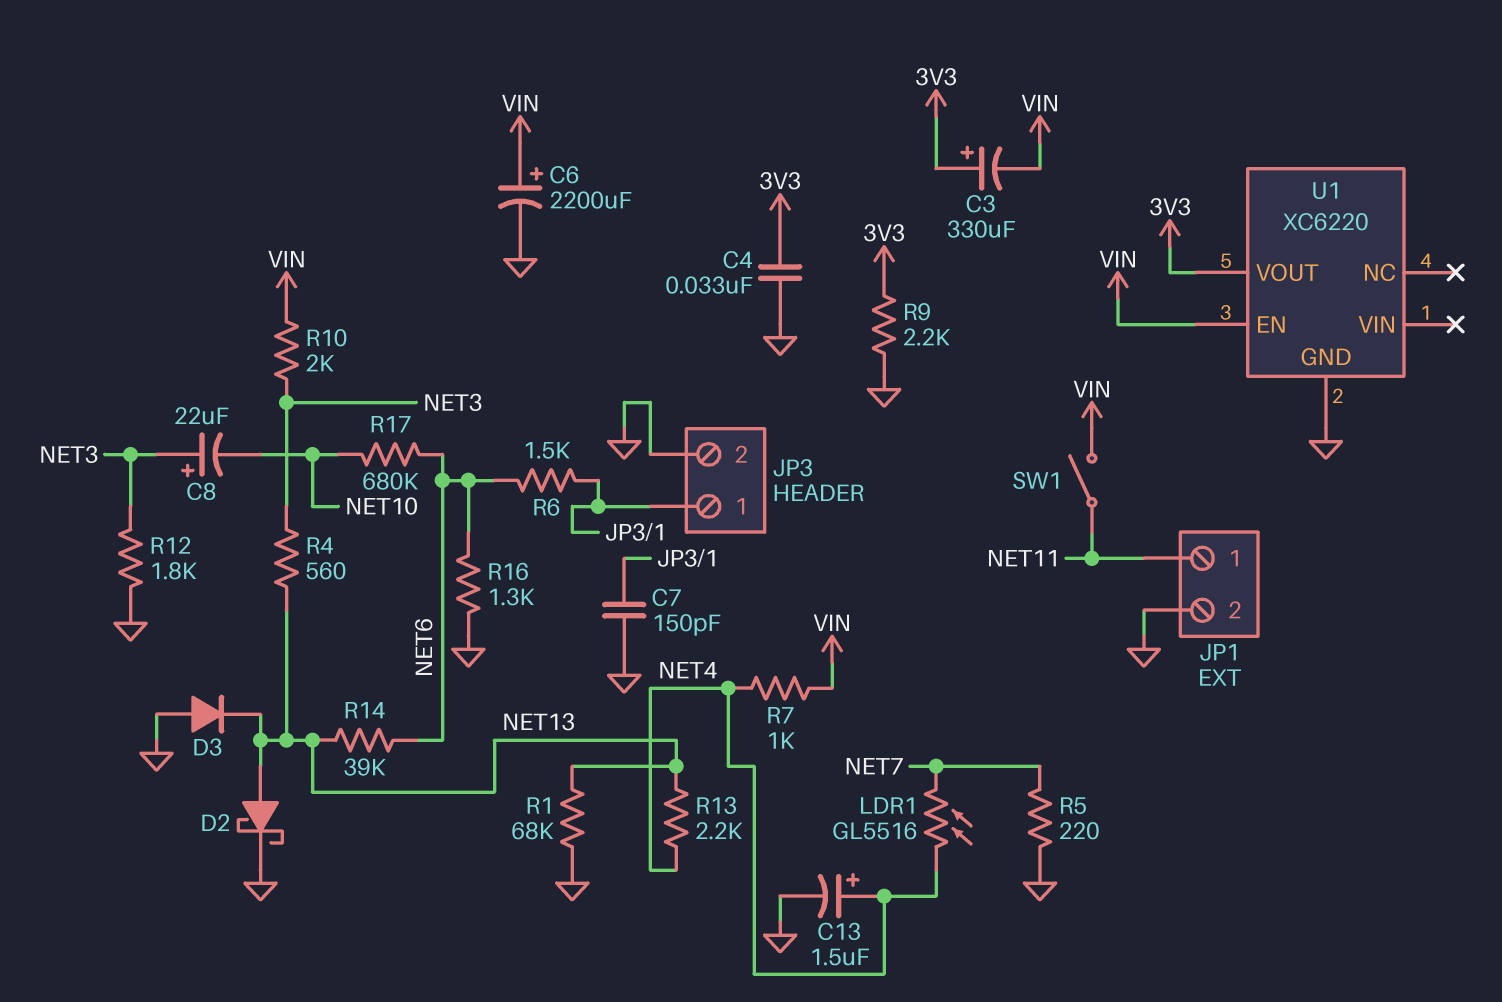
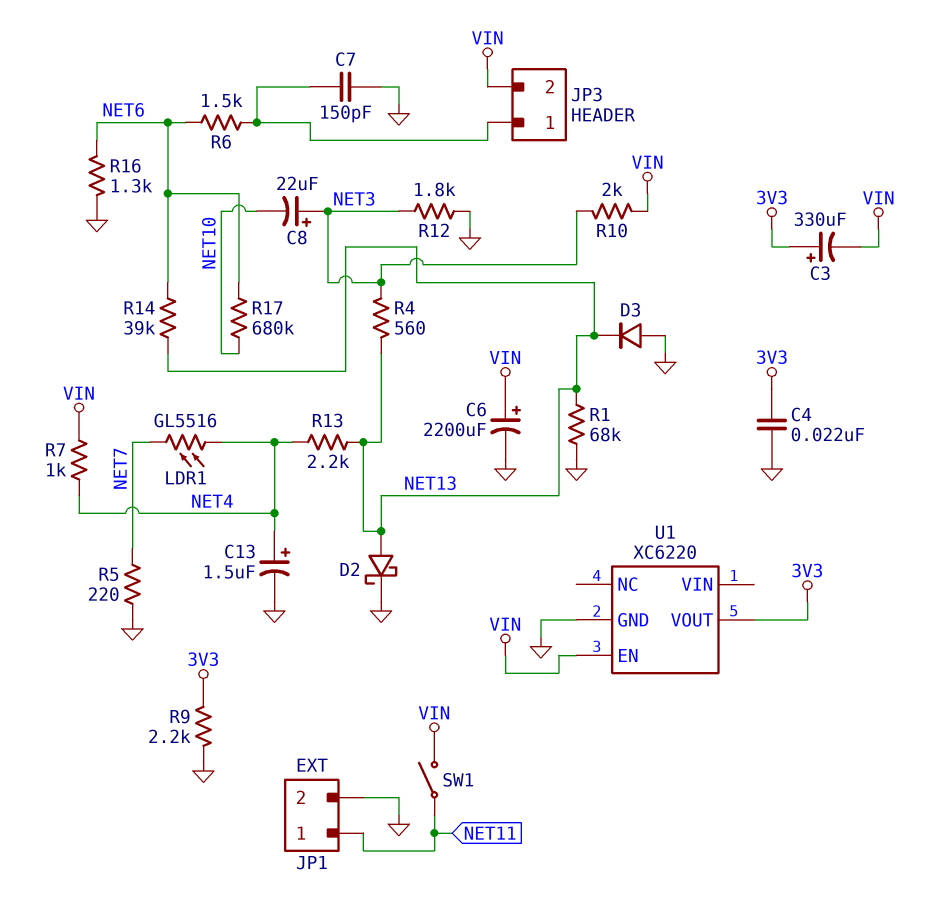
C4: 33nF (3V3, GND) -> 22nF (3V3, GND)
JP3 pin 2: GND -> VIN

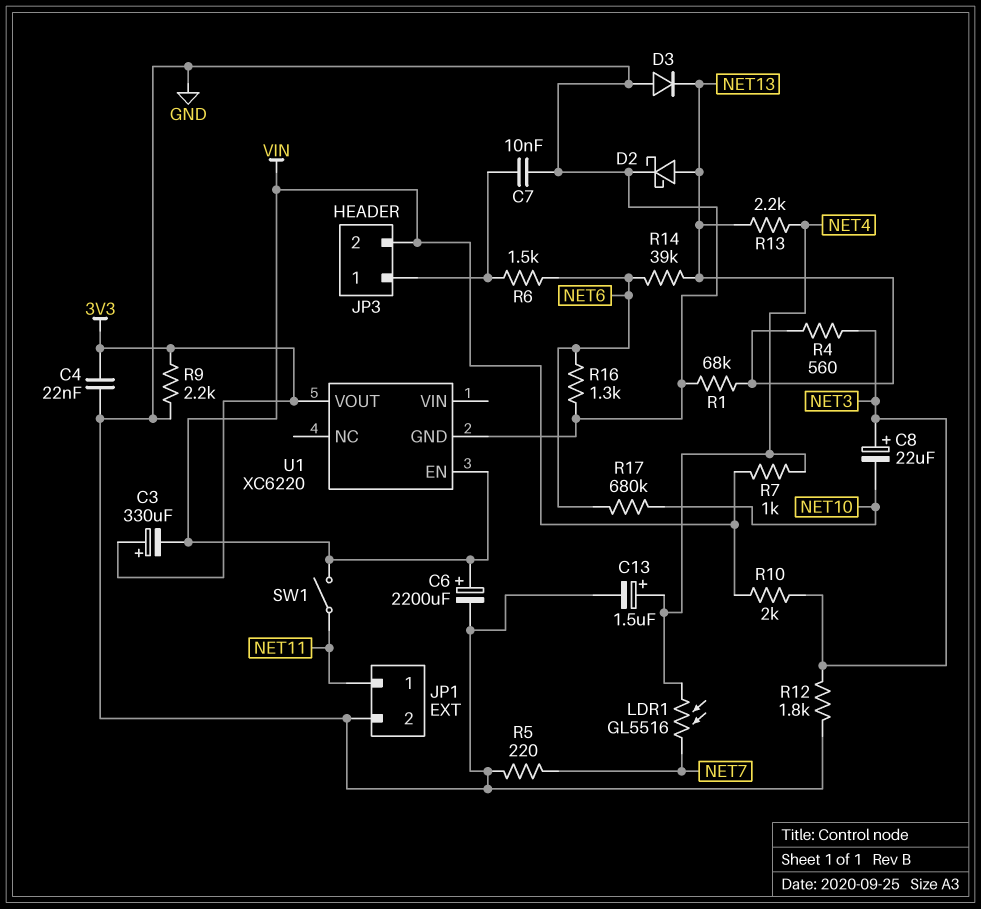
C7: 150pF (GND, JP3/1) -> 10nF (GND, JP3/1)

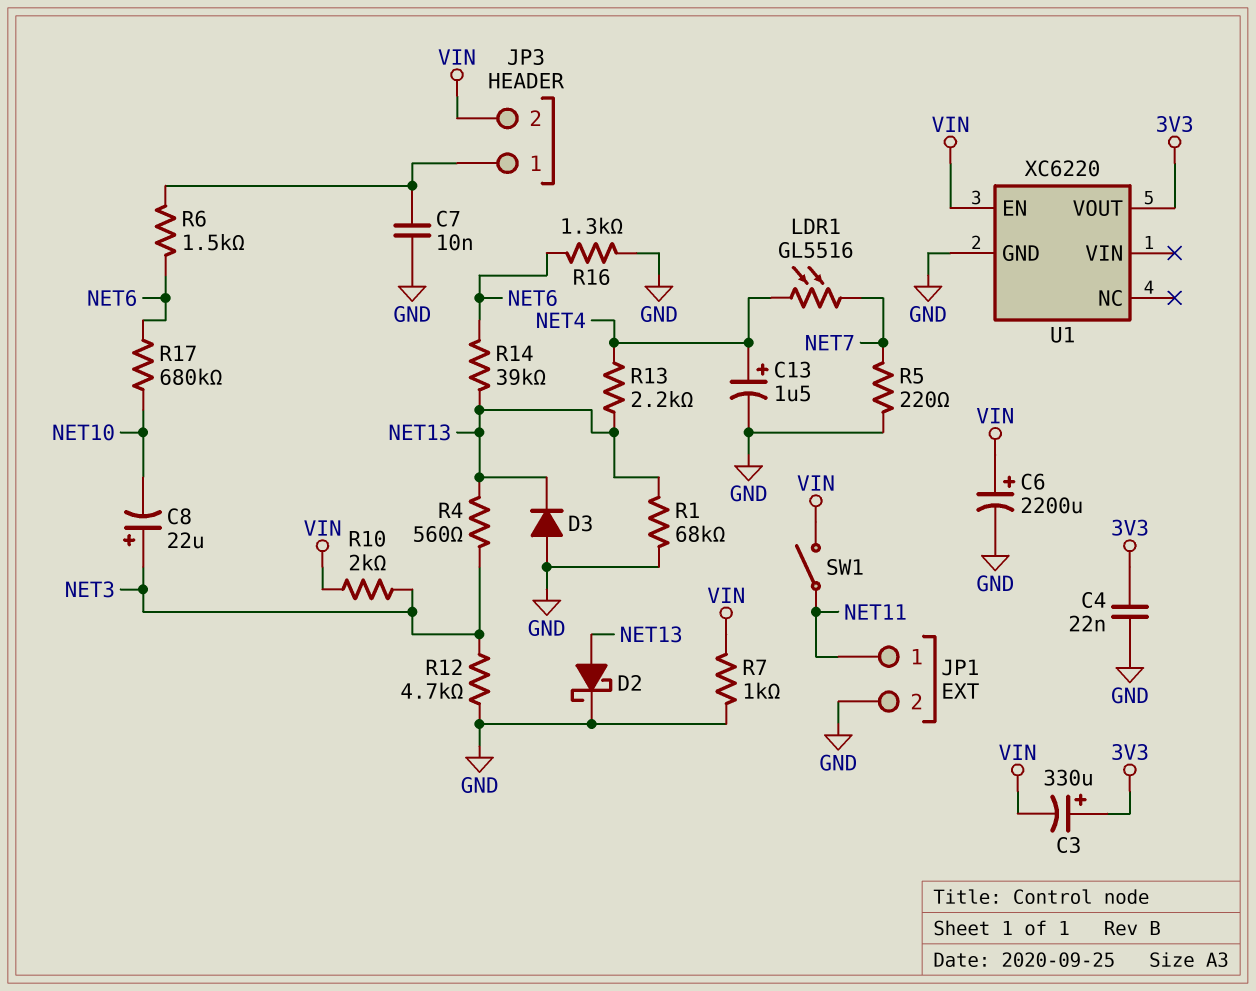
R7: 1k (NET4, VIN) -> 1k (GND, VIN)
R9: 2.2k (3V3, GND) -> none
R12: 1.8k (GND, NET3) -> 4.7k (GND, NET3)

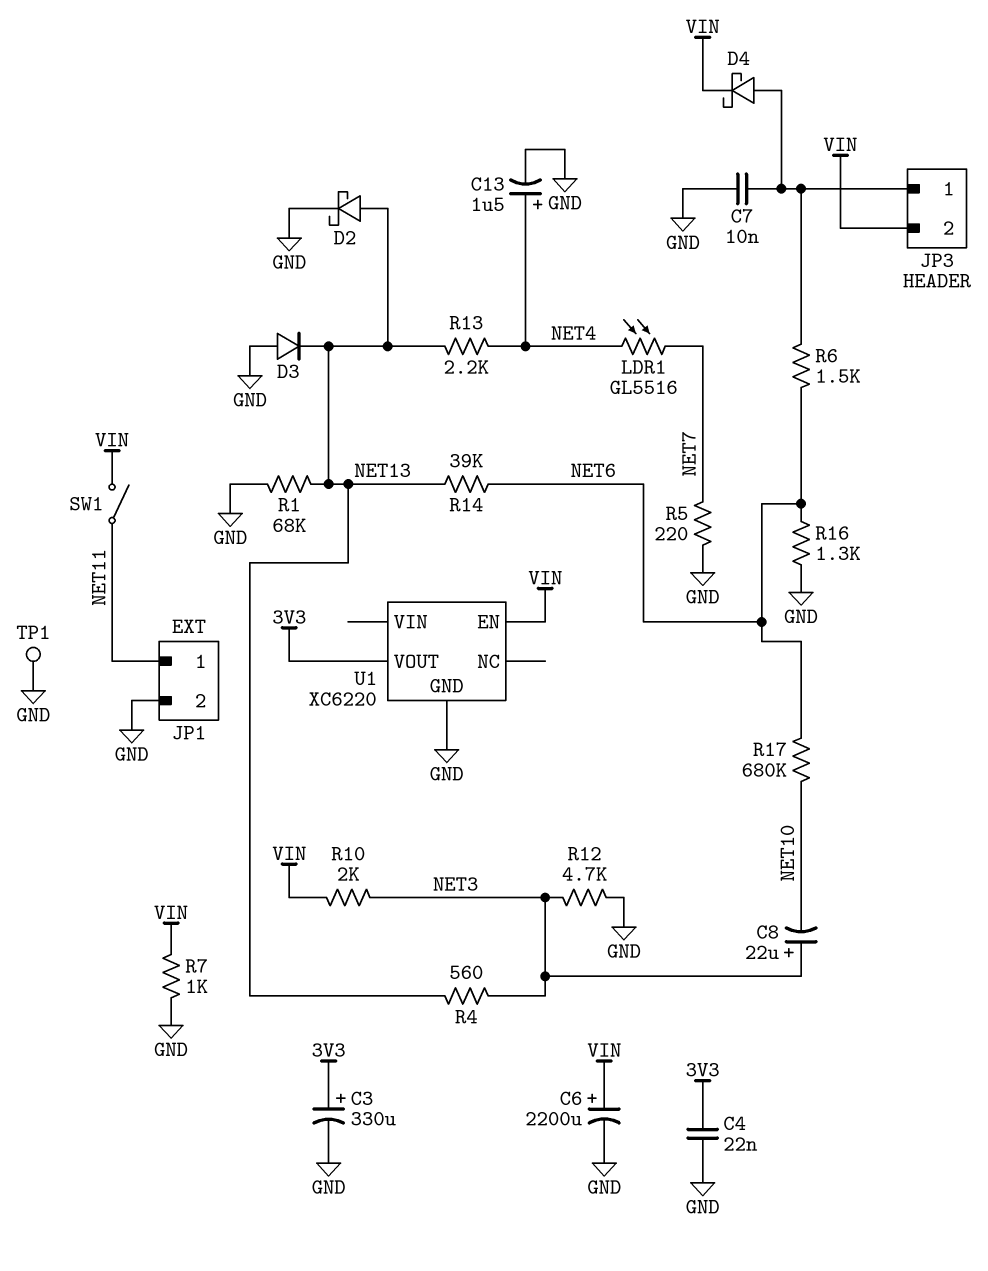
C3: 330uF (plus 3V3, minus VIN) -> 330uF (plus 3V3, minus GND)
D4: none -> schottky (A JP3/1, K VIN)
TP1: none -> test point (GND)

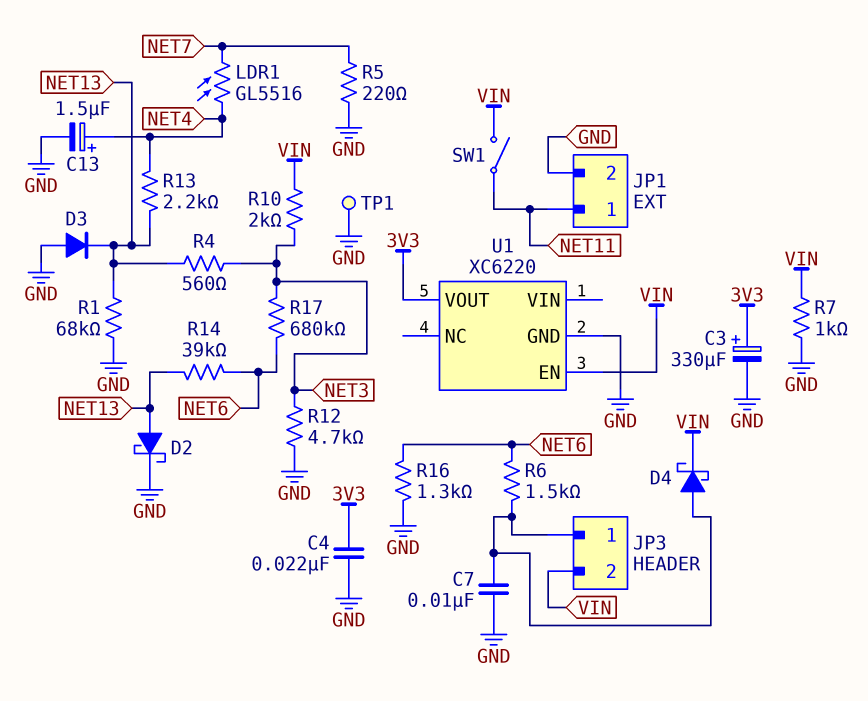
C6: 2200uF (plus VIN, minus GND) -> none
C8: 22uF (plus NET3, minus NET10) -> none
R17: 680k (NET6, NET10) -> 680k (NET3, NET6)

